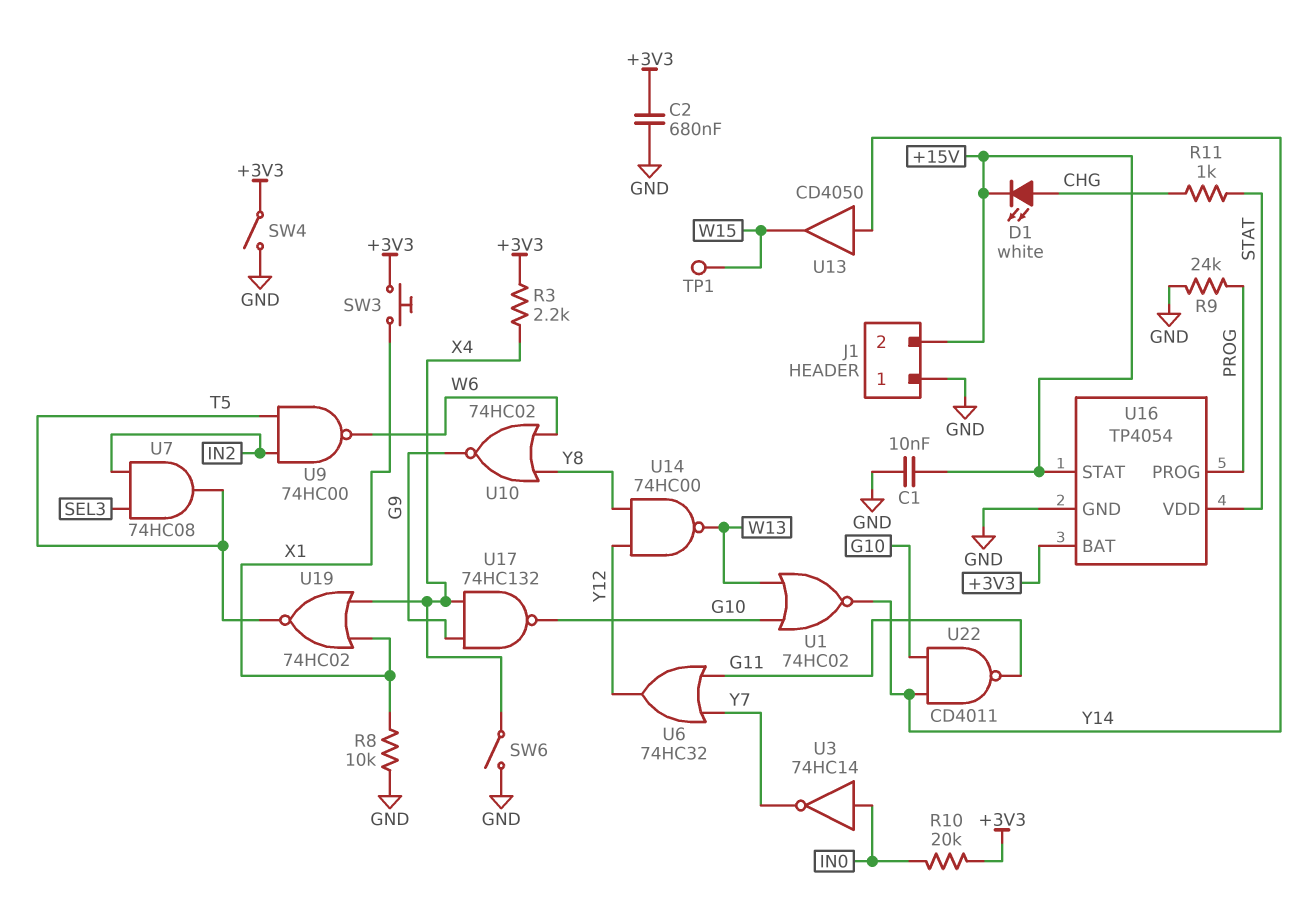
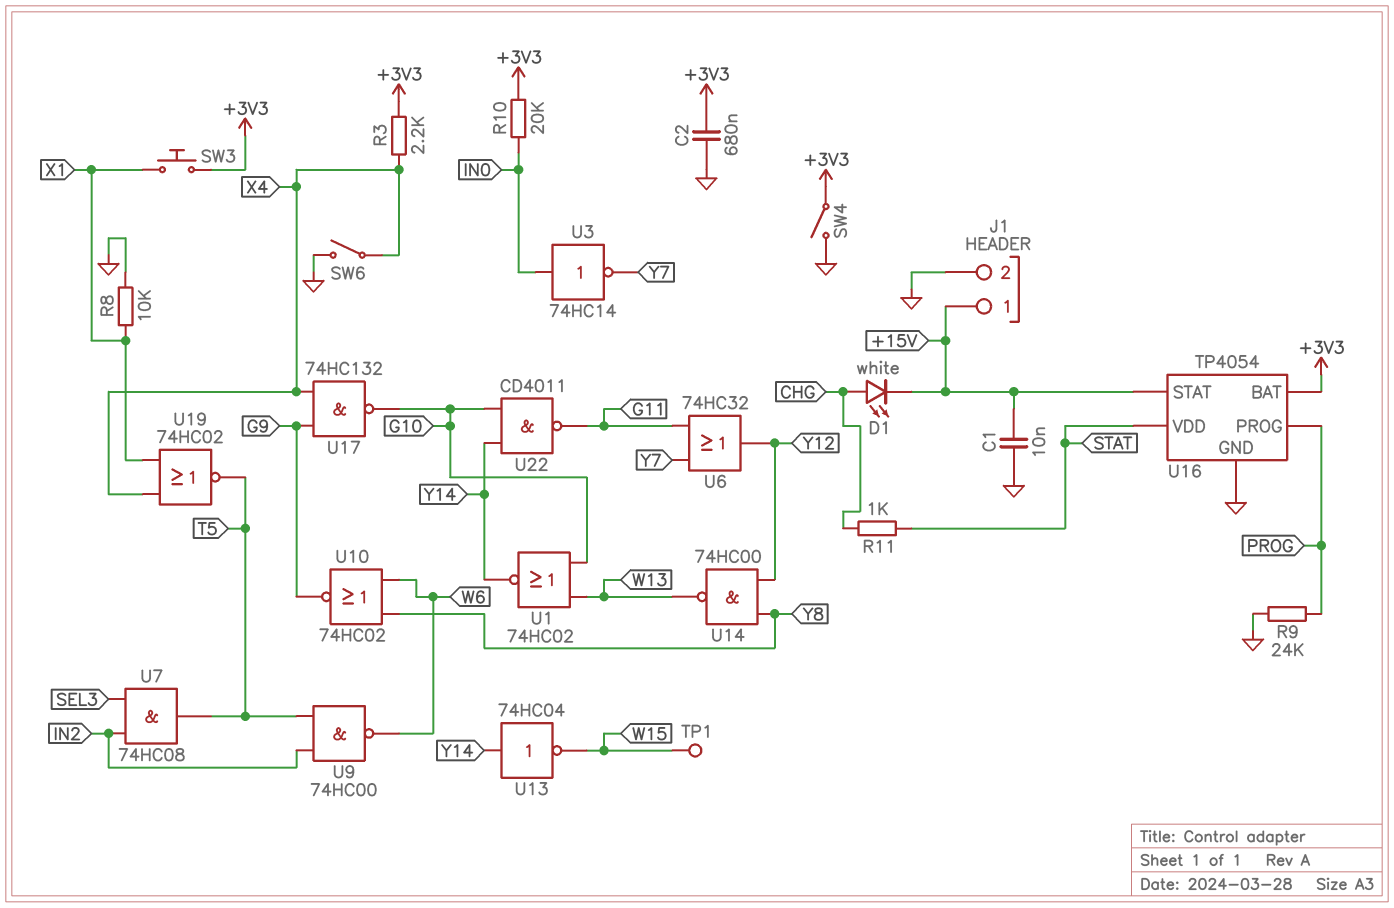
J1 pin 1: GND -> +15V
J1 pin 2: +15V -> GND
U13: buffer CD4050 (in Y14, out W15) -> NOT 74HC04 (in Y14, out W15)

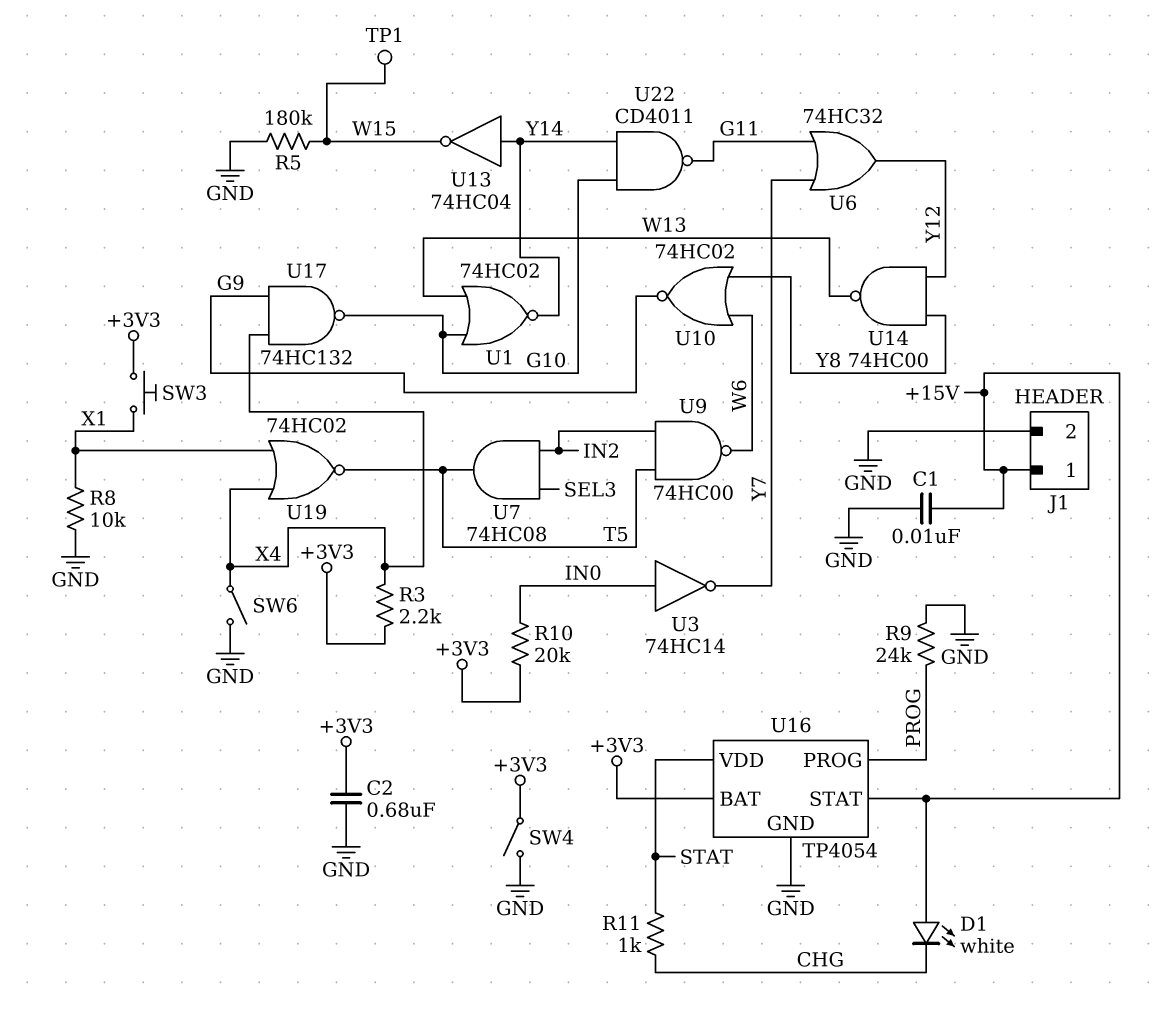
D1: LED white (A CHG, K +15V) -> LED white (A +15V, K CHG)
R5: none -> 180k (GND, W15)

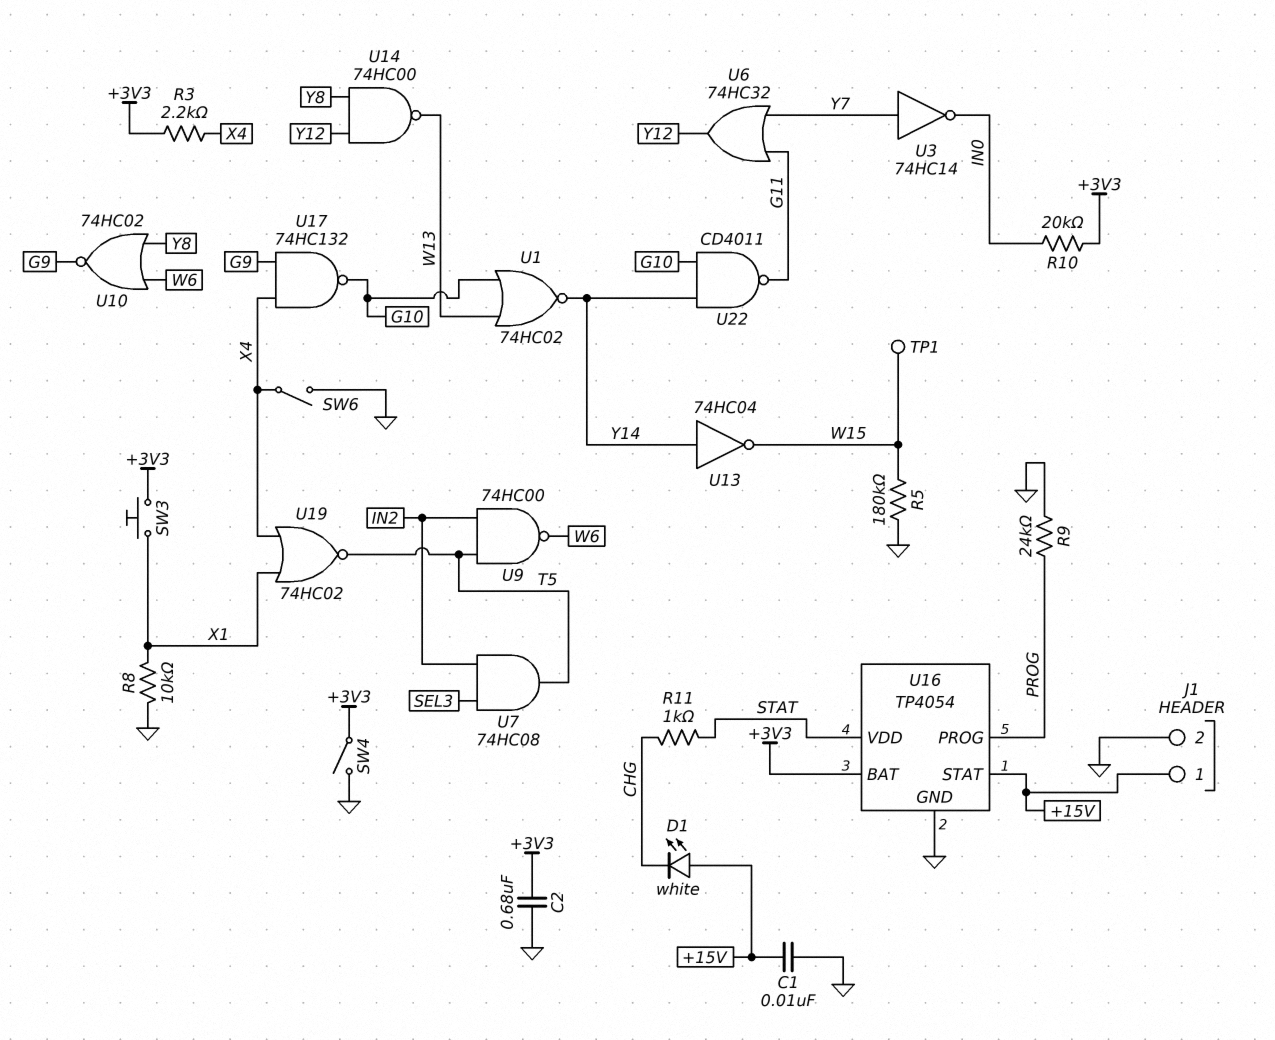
U3: NOT 74HC14 (in IN0, out Y7) -> NOT 74HC14 (in Y7, out IN0)

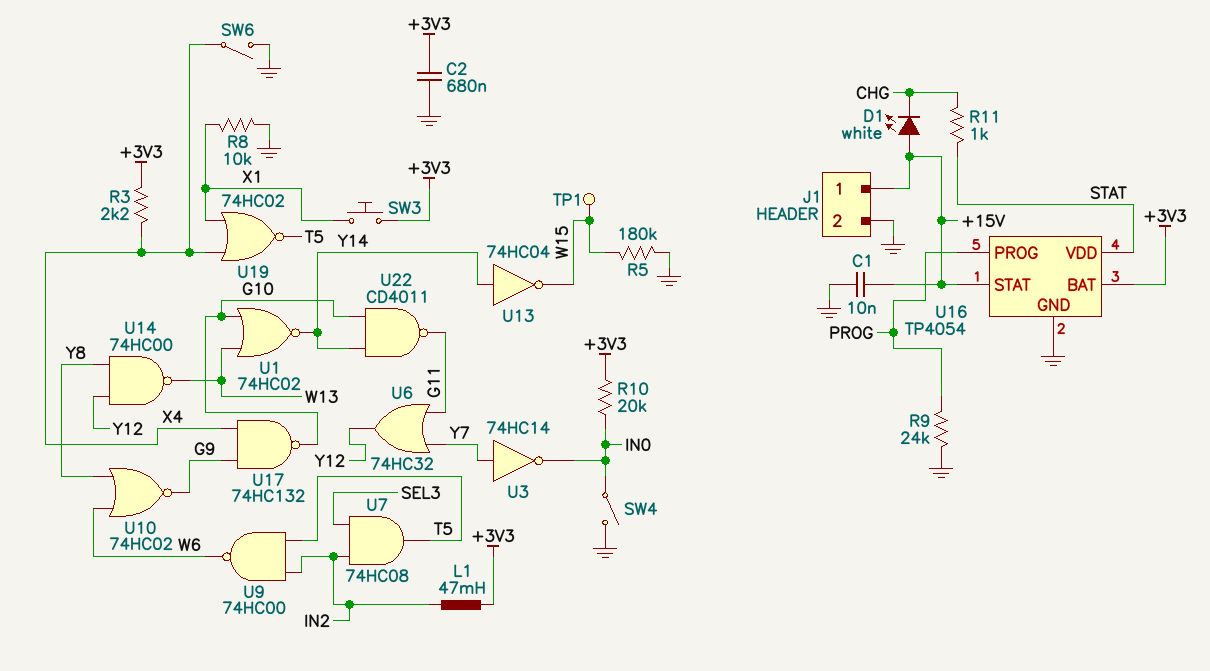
L1: none -> 47mH (+3V3, IN2)
SW4: switch (+3V3, GND) -> switch (GND, IN0)

